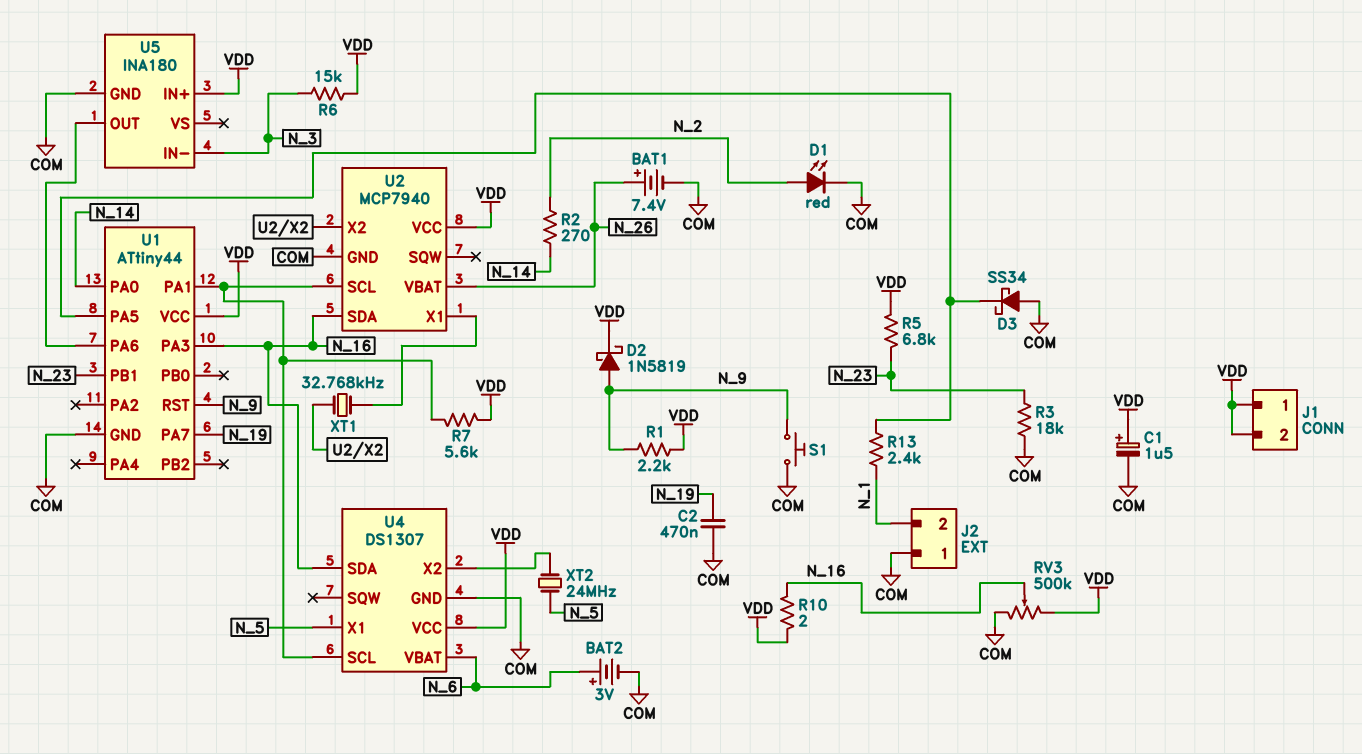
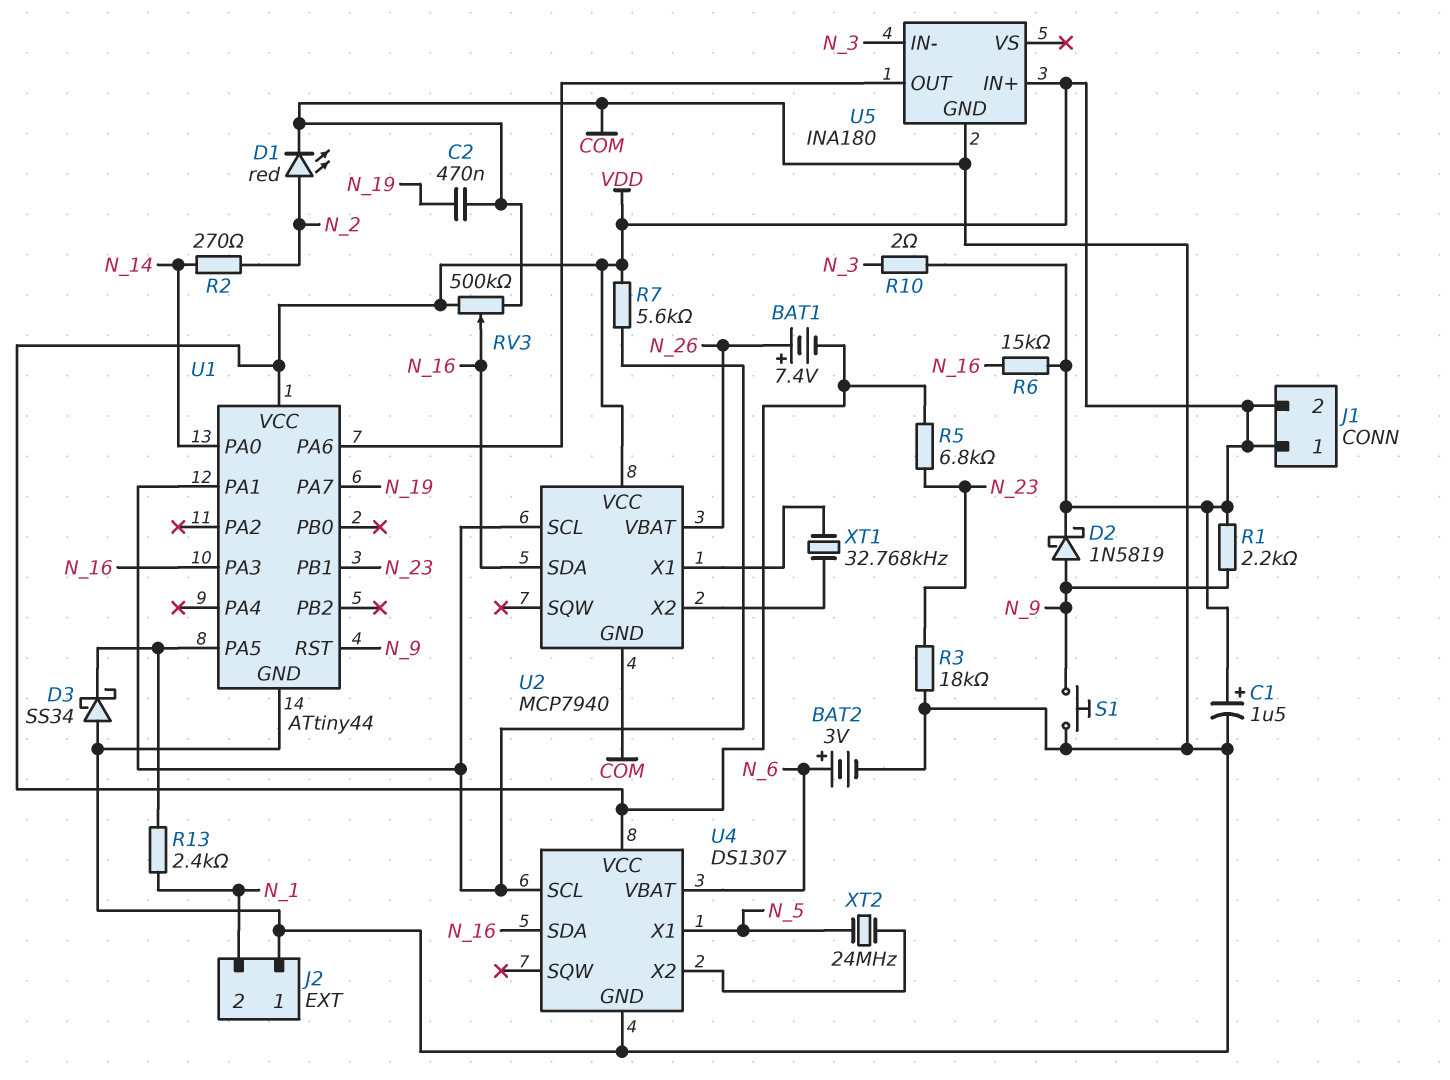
BAT1: 7.4V (plus N_26, minus COM) -> 7.4V (plus N_26, minus VDD)
R6: 15k (N_3, VDD) -> 15k (N_16, VDD)
R10: 2 (N_16, VDD) -> 2 (N_3, VDD)

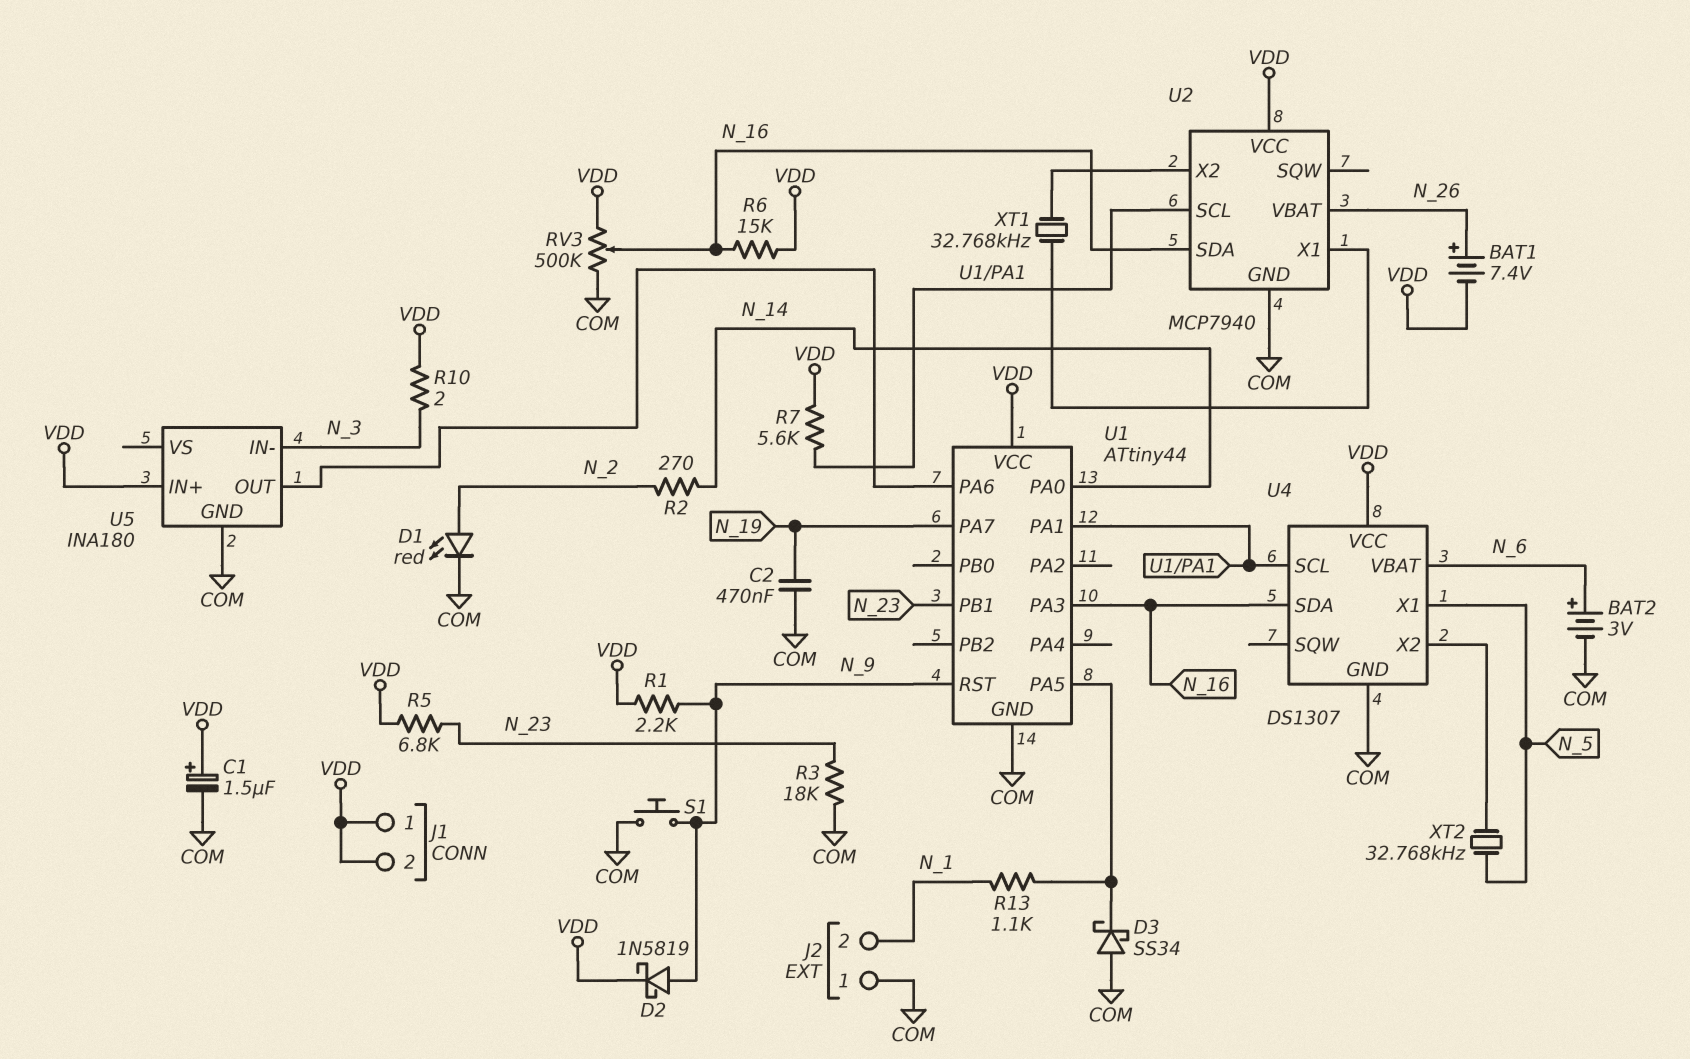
R13: 2.4k (N_1, U1/PA5) -> 1.1k (N_1, U1/PA5)
XT2: 24MHz (N_5, U4/X2) -> 32.768kHz (N_5, U4/X2)

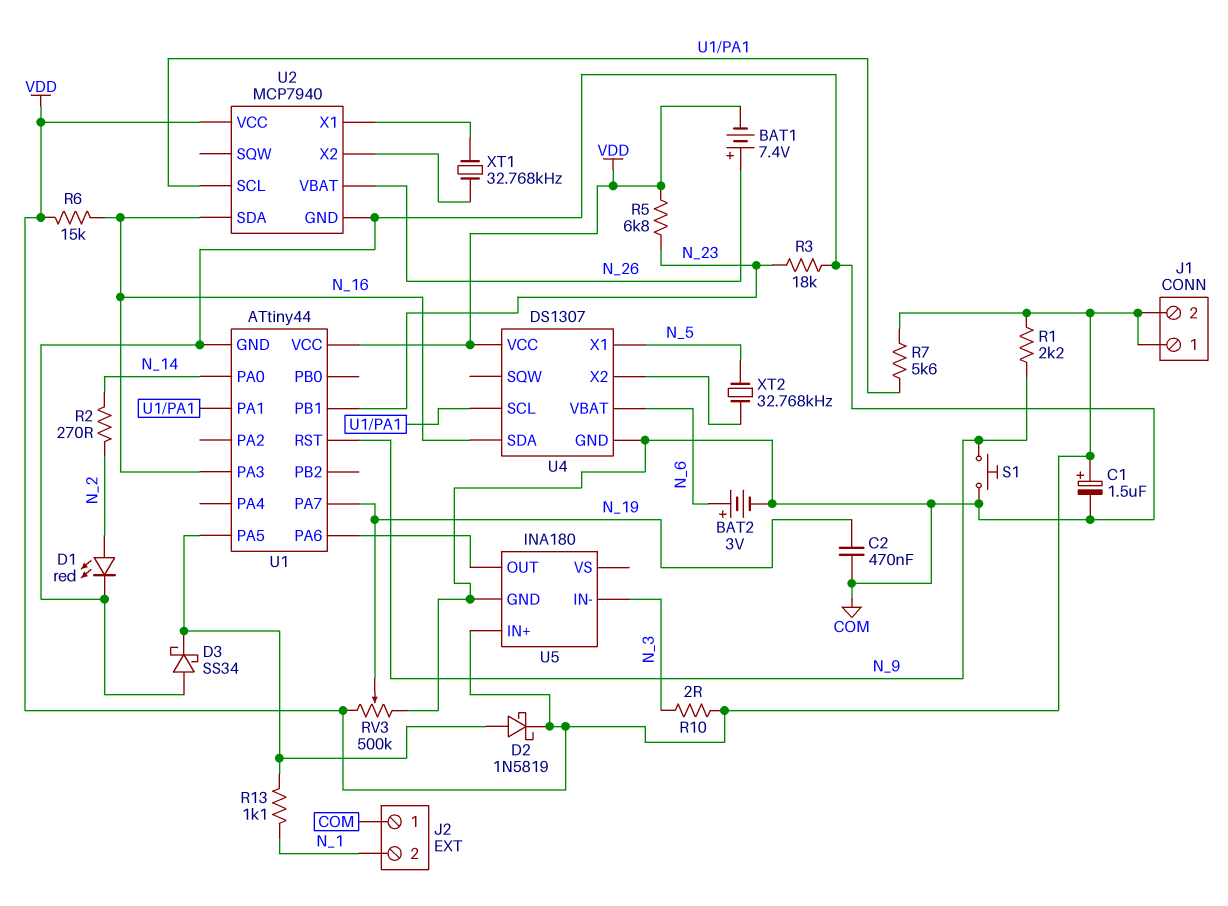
D2: schottky 1N5819 (A N_9, K VDD) -> schottky 1N5819 (A U1/PA5, K VDD)
RV3: 500k (COM, VDD, wiper N_16) -> 500k (COM, VDD, wiper N_19)

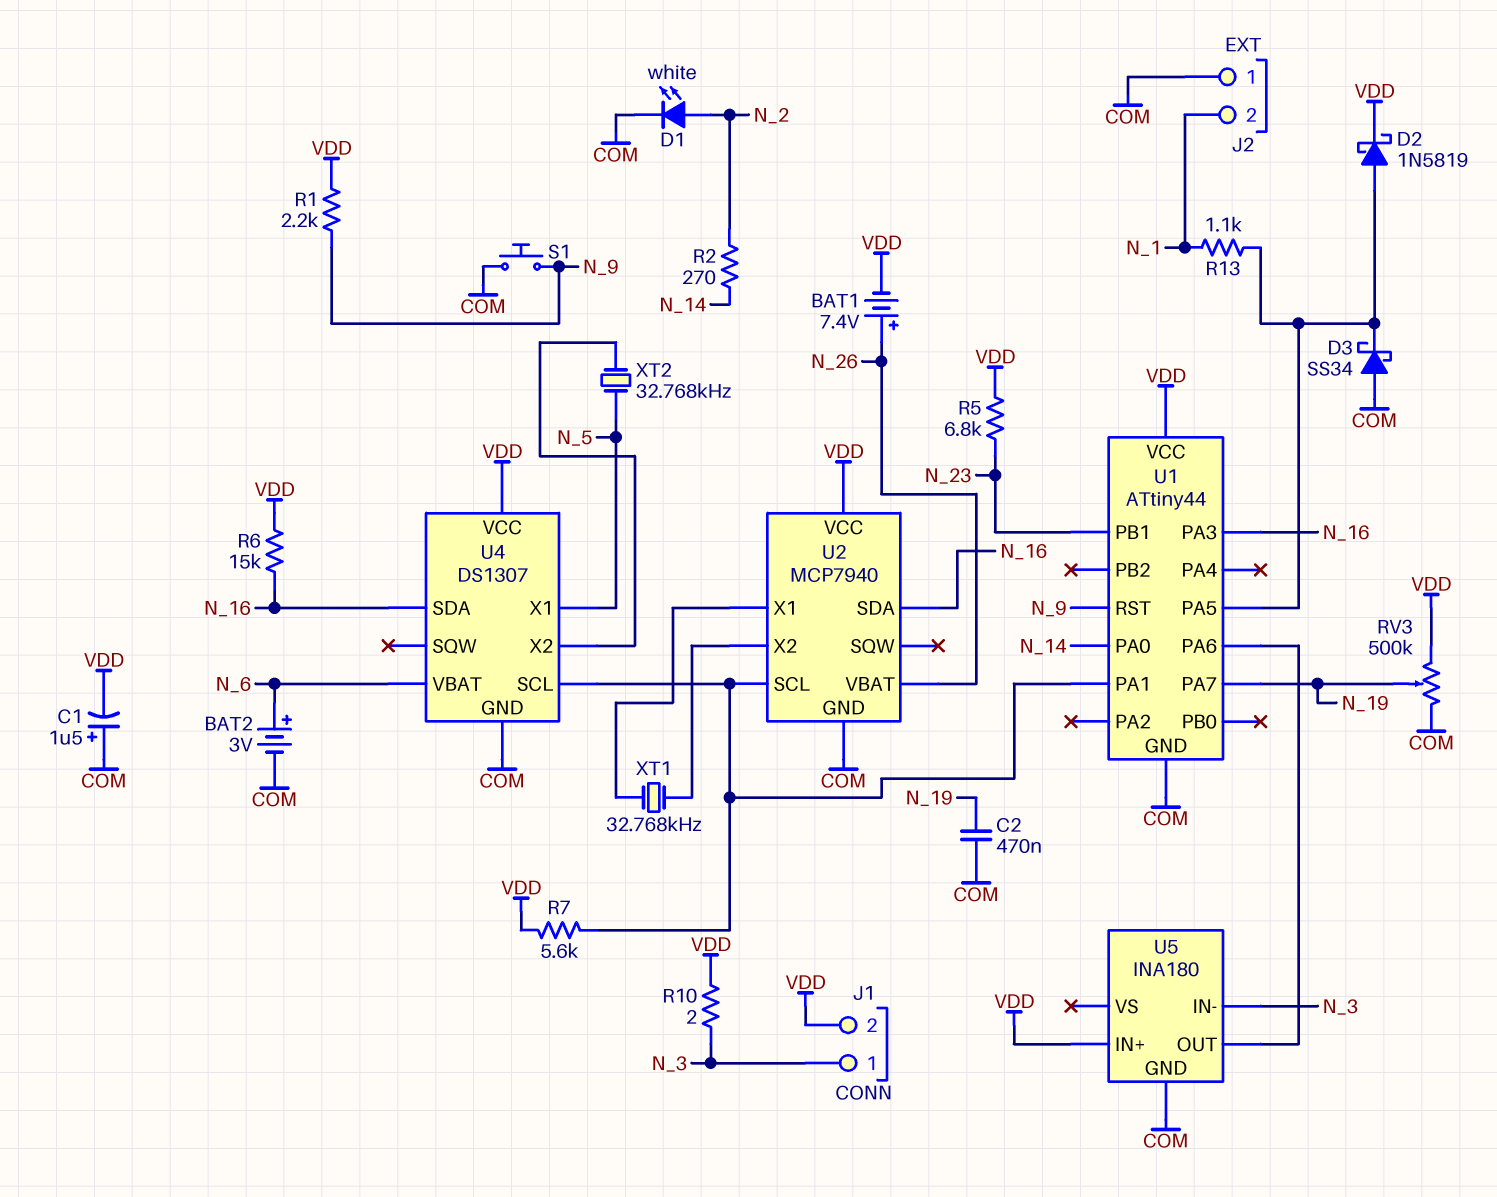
C1: 1.5uF (plus VDD, minus COM) -> 1.5uF (plus COM, minus VDD)
D1: LED red (A N_2, K COM) -> LED white (A N_2, K COM)
J1 pin 1: VDD -> N_3
R3: 18k (COM, N_23) -> none

